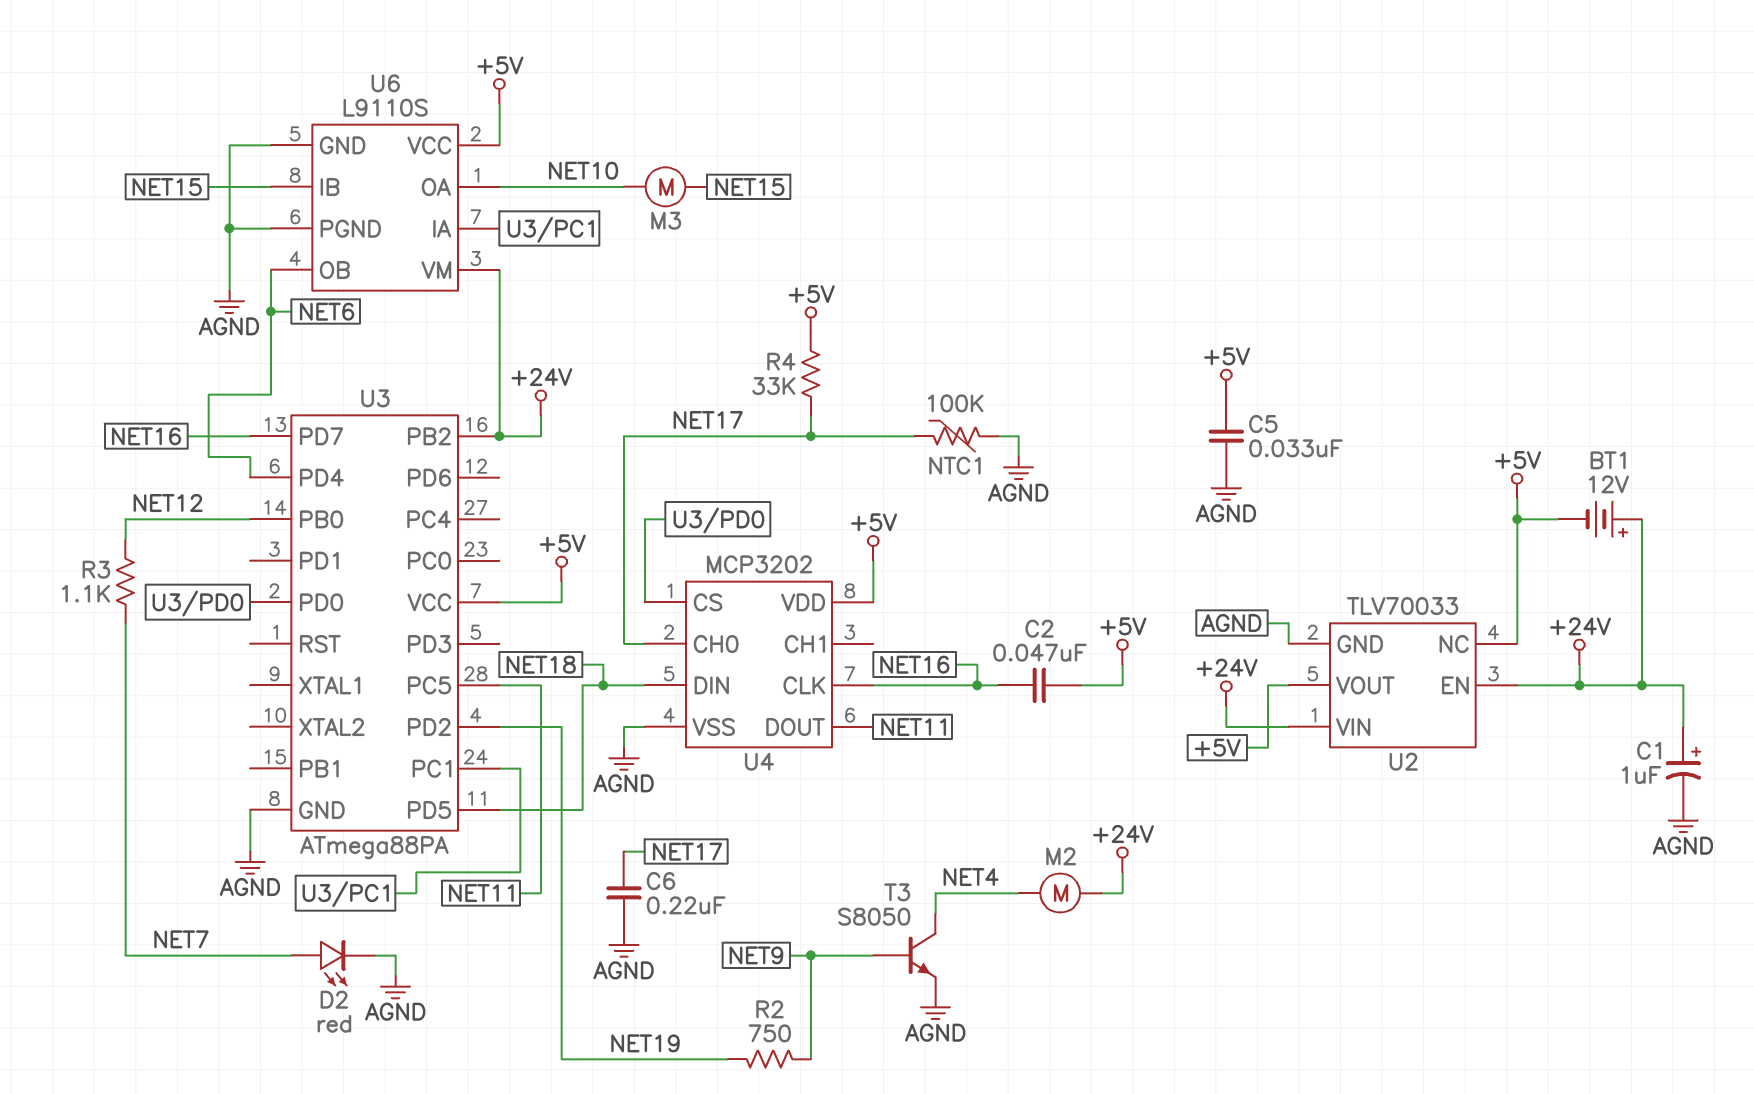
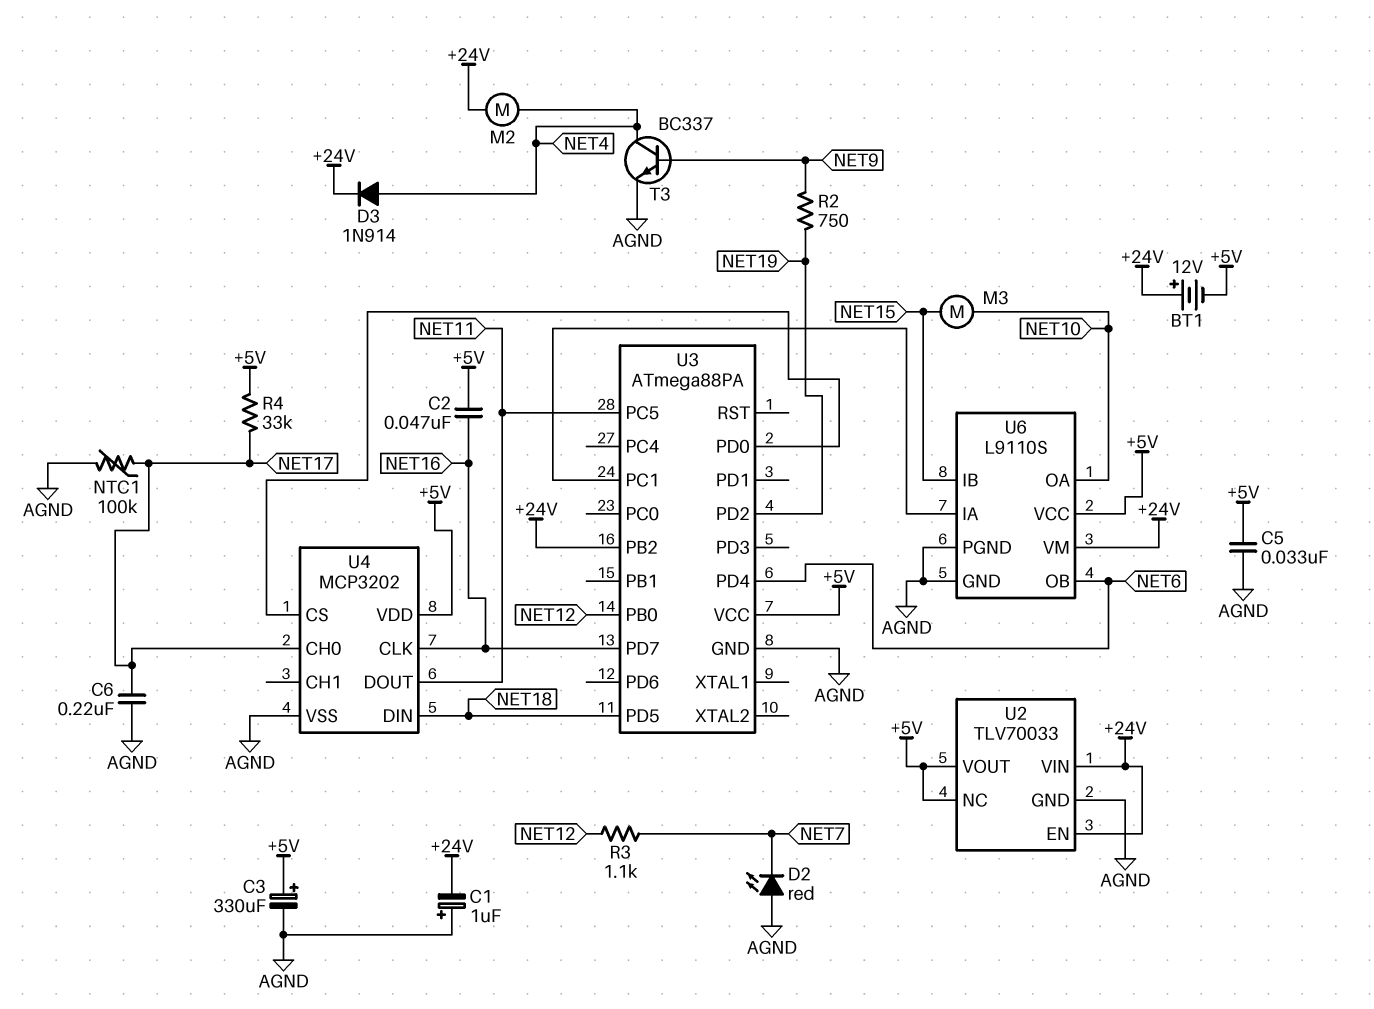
C1: 1uF (plus +24V, minus AGND) -> 1uF (plus AGND, minus +24V)
C3: none -> 330uF (plus +5V, minus AGND)
D2: LED red (A NET7, K AGND) -> LED red (A AGND, K NET7)
D3: none -> diode 1N914 (A NET4, K +24V)
T3: NPN S8050 (B NET9, C NET4, E AGND) -> NPN BC337 (B NET9, C NET4, E AGND)

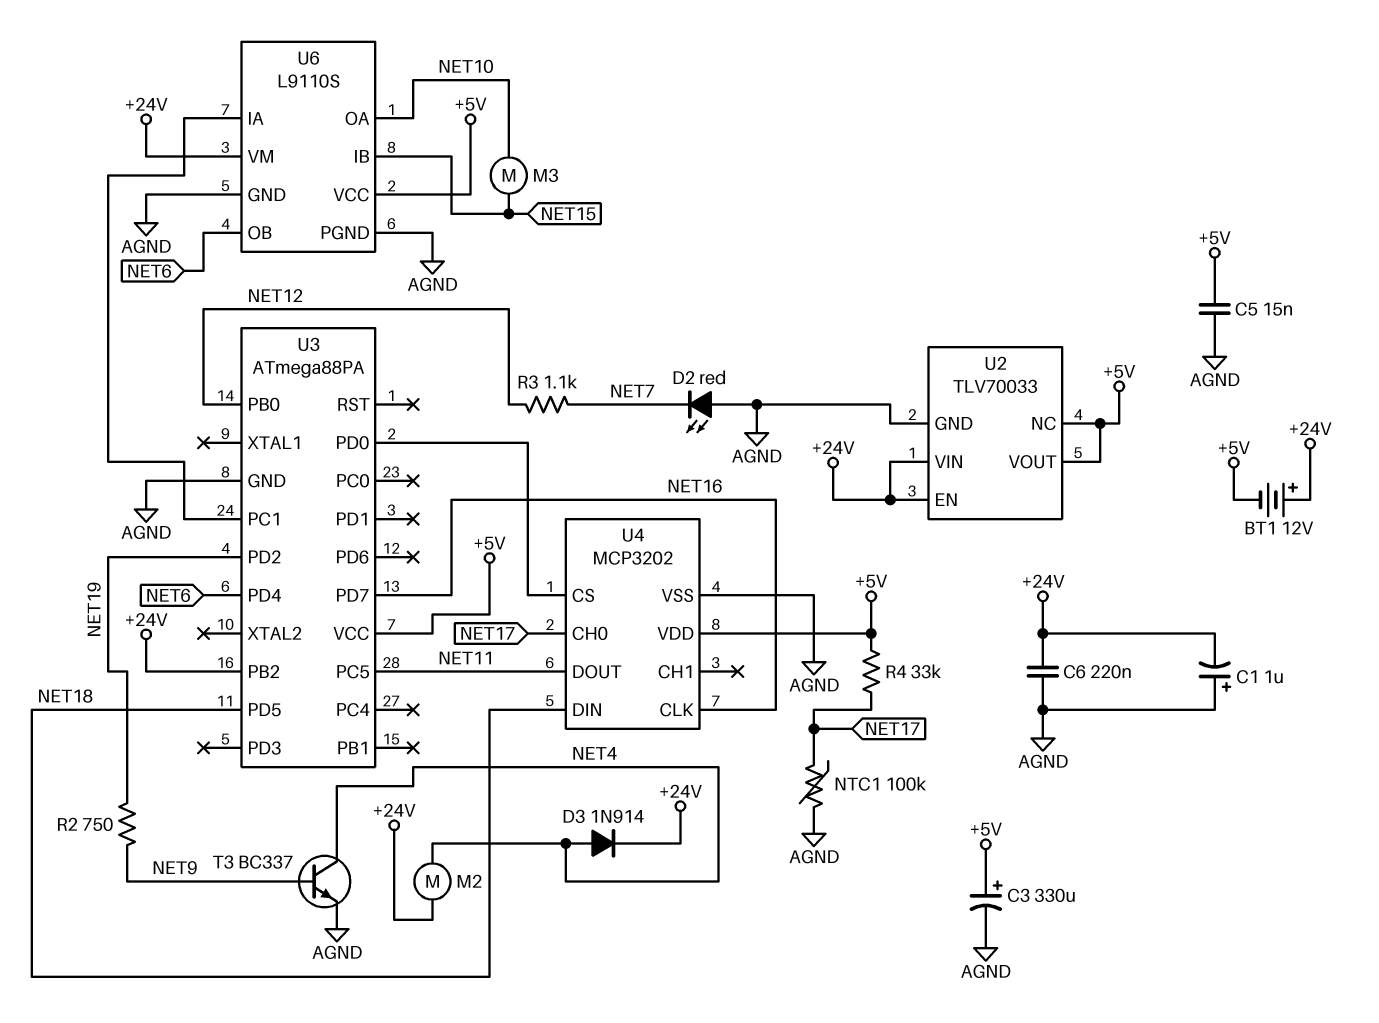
C2: 47nF (+5V, NET16) -> none
C5: 33nF (+5V, AGND) -> 15nF (+5V, AGND)
C6: 220nF (AGND, NET17) -> 220nF (+24V, AGND)

